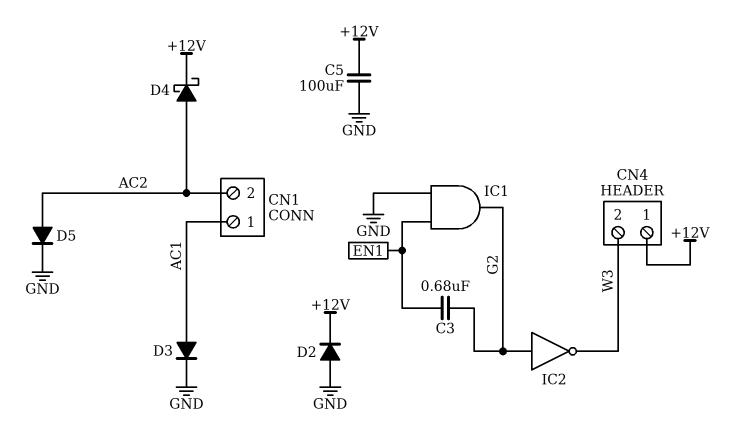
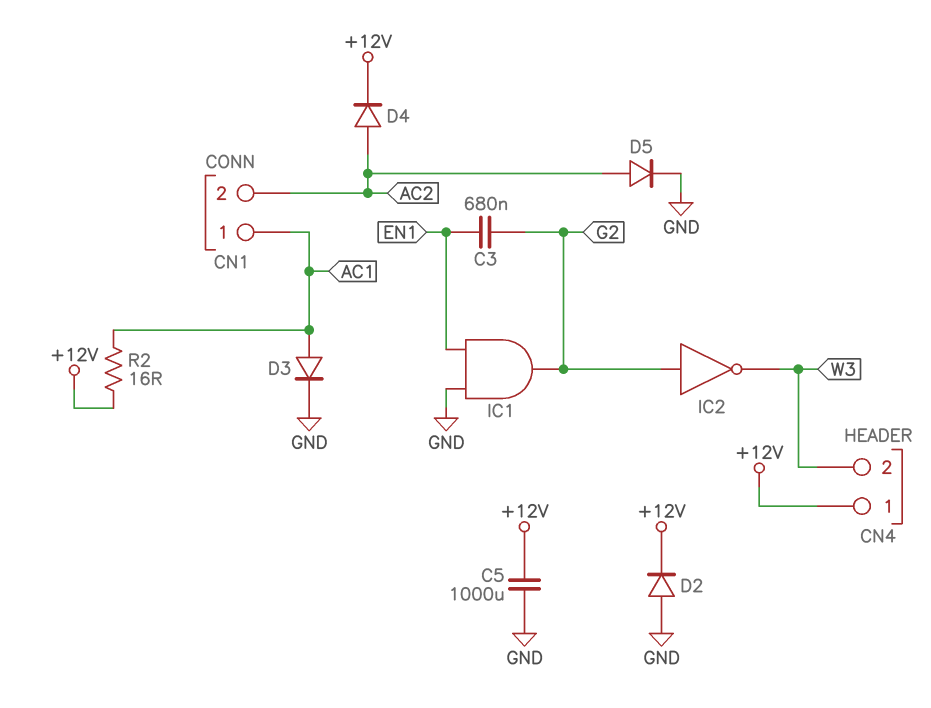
C5: 100uF (+12V, GND) -> 1000uF (+12V, GND)
D4: schottky (A AC2, K +12V) -> diode (A AC2, K +12V)
R2: none -> 16 (+12V, AC1)

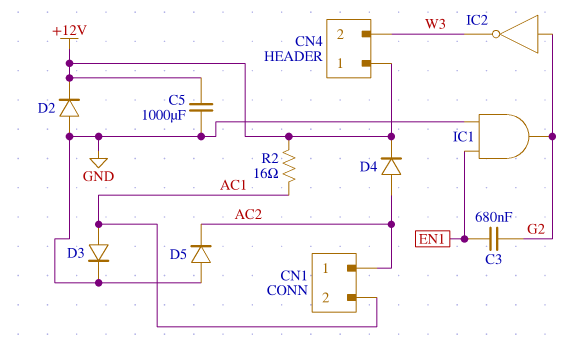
CN1 pin 1: AC1 -> AC2
CN1 pin 2: AC2 -> AC1
D5: diode (A AC2, K GND) -> diode (A GND, K AC2)

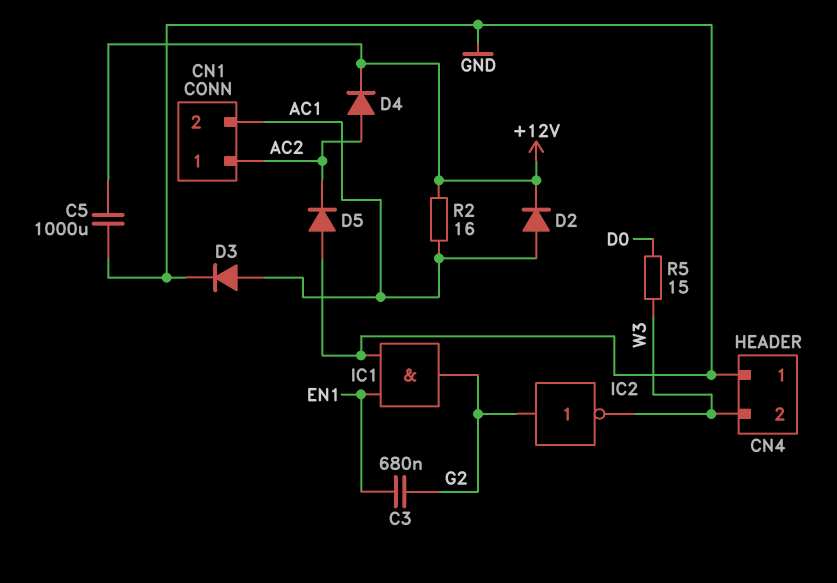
CN4 pin 1: +12V -> GND
D2: diode (A GND, K +12V) -> diode (A AC1, K +12V)
R5: none -> 15 (D0, W3)

